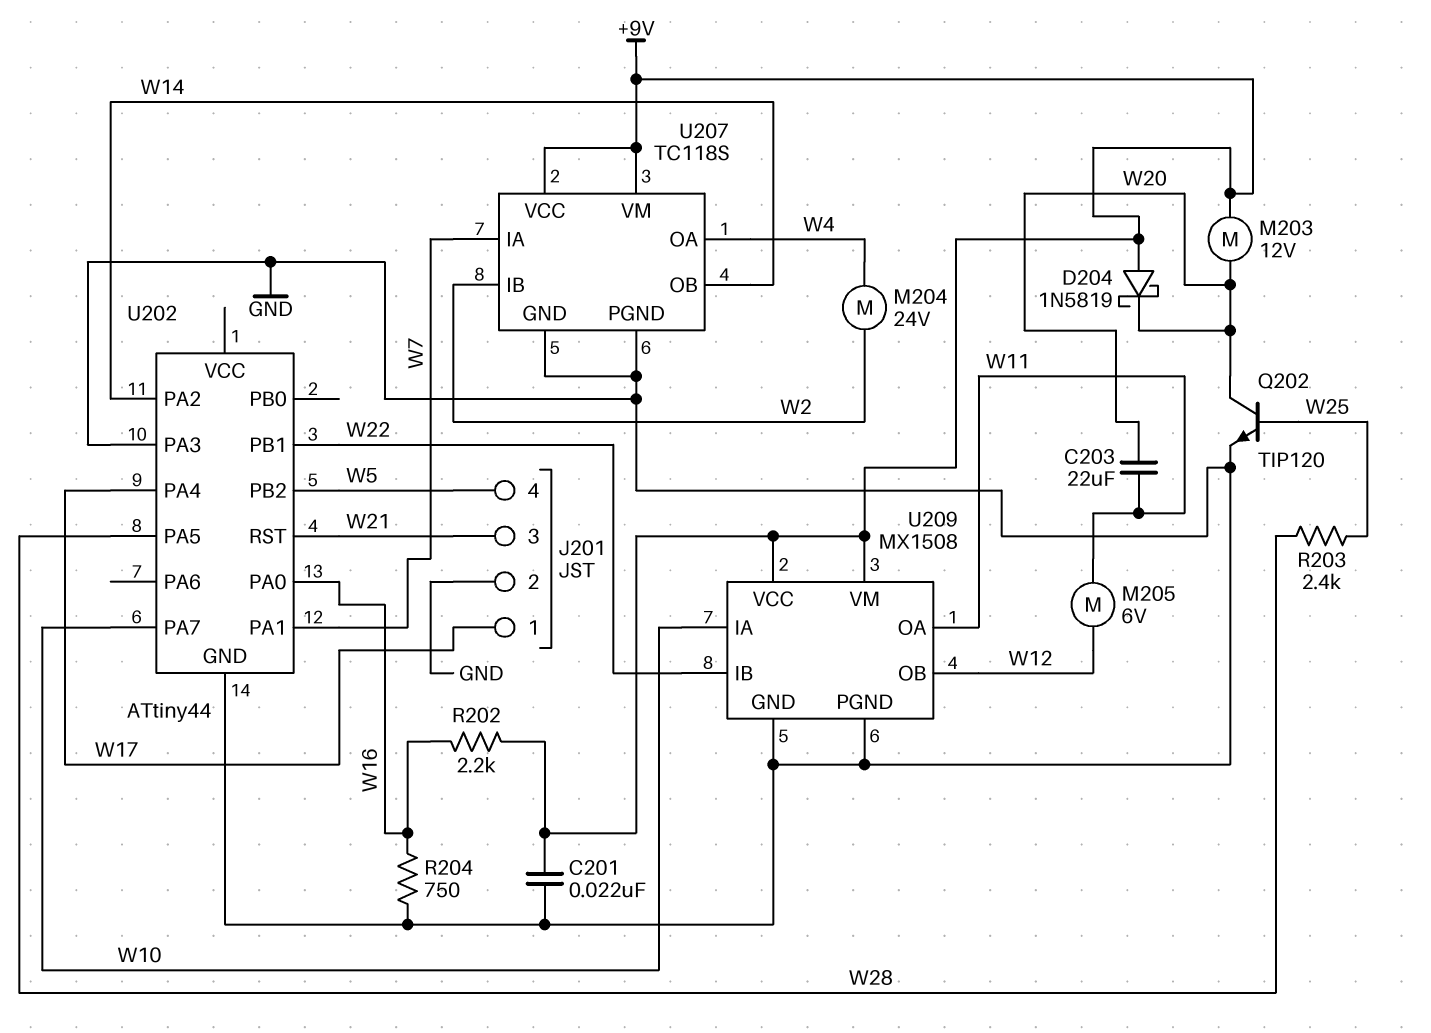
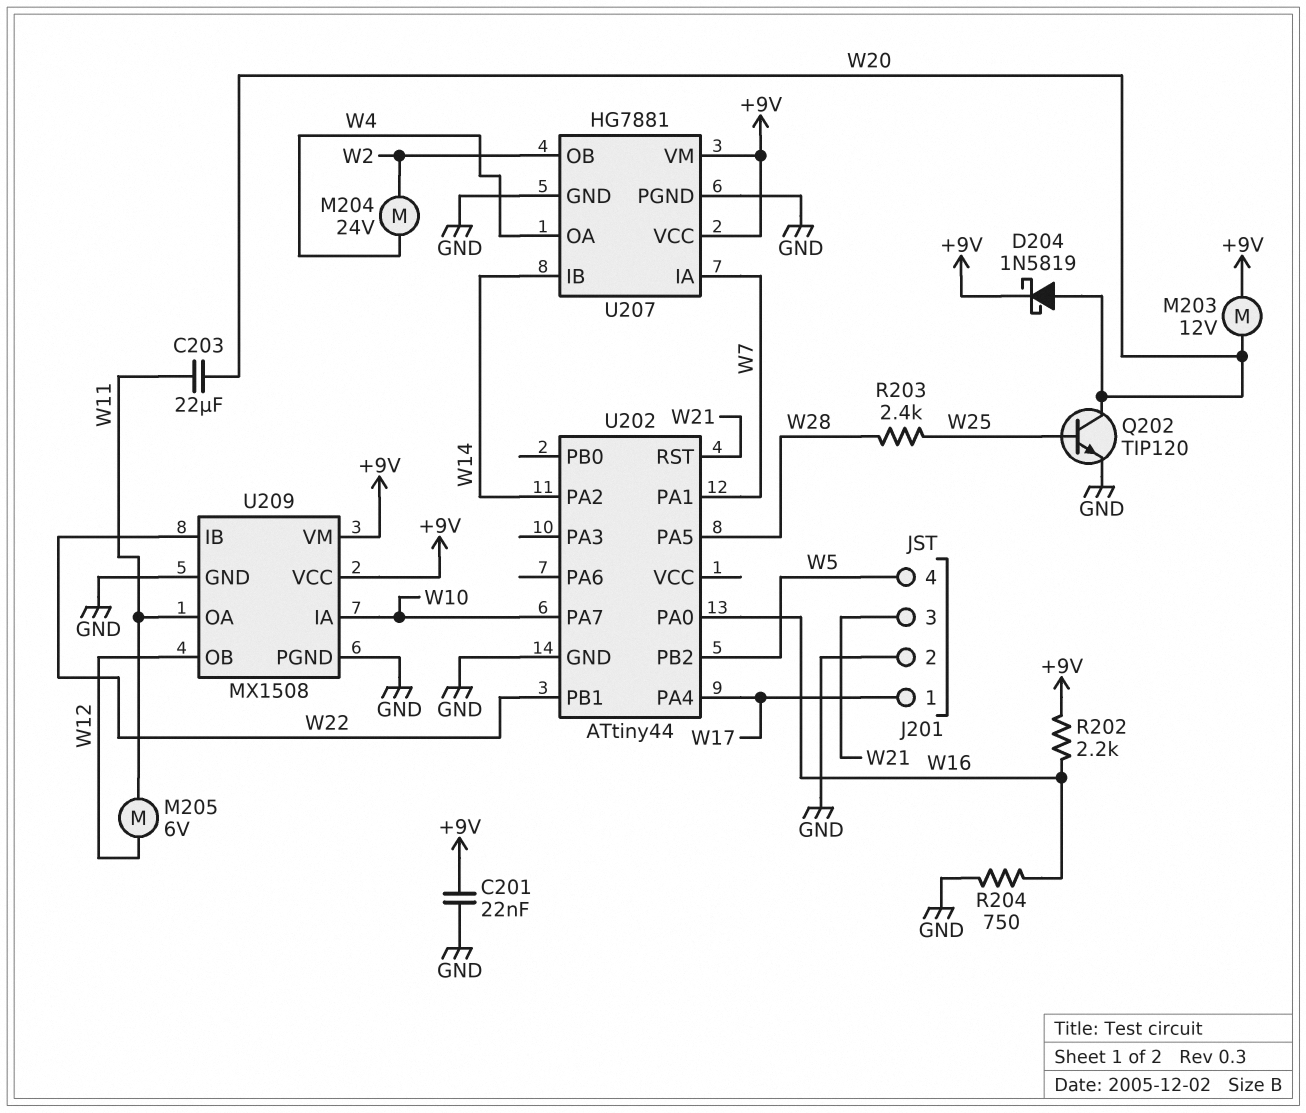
D204: schottky 1N5819 (A +9V, K W20) -> schottky 1N5819 (A W20, K +9V)
U202 pin PA3: GND -> none
U207: TC118S -> HG7881
U207 pin IB: W2 -> W14
U207 pin OB: W14 -> W2

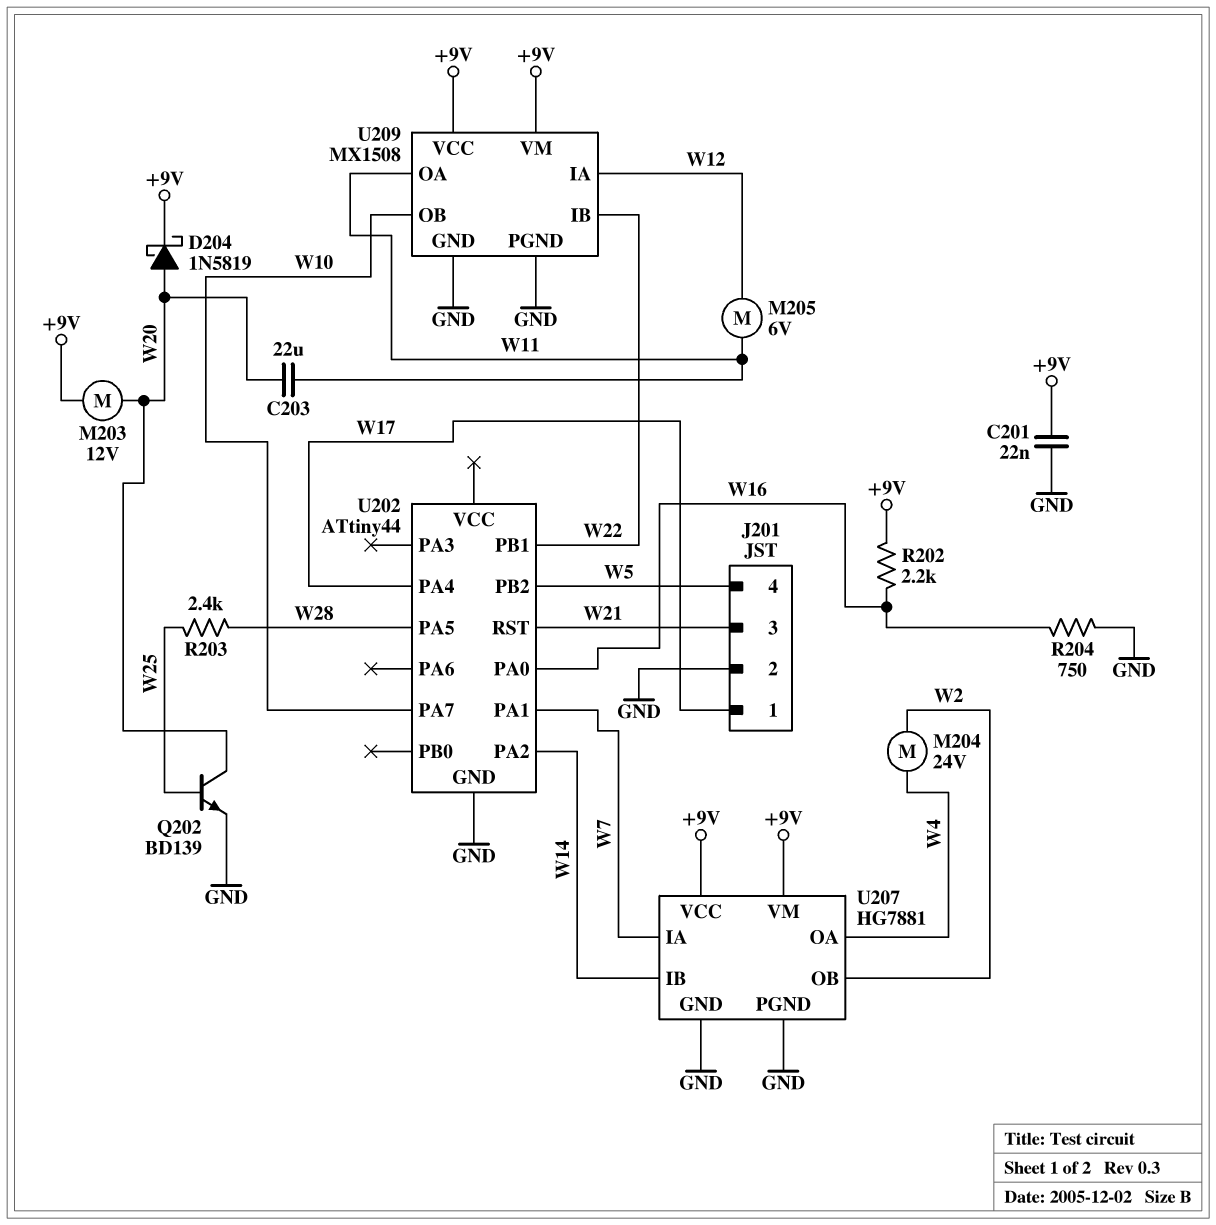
Q202: NPN TIP120 (B W25, C W20, E GND) -> NPN BD139 (B W25, C W20, E GND)
U209 pin IA: W10 -> W12
U209 pin OB: W12 -> W10

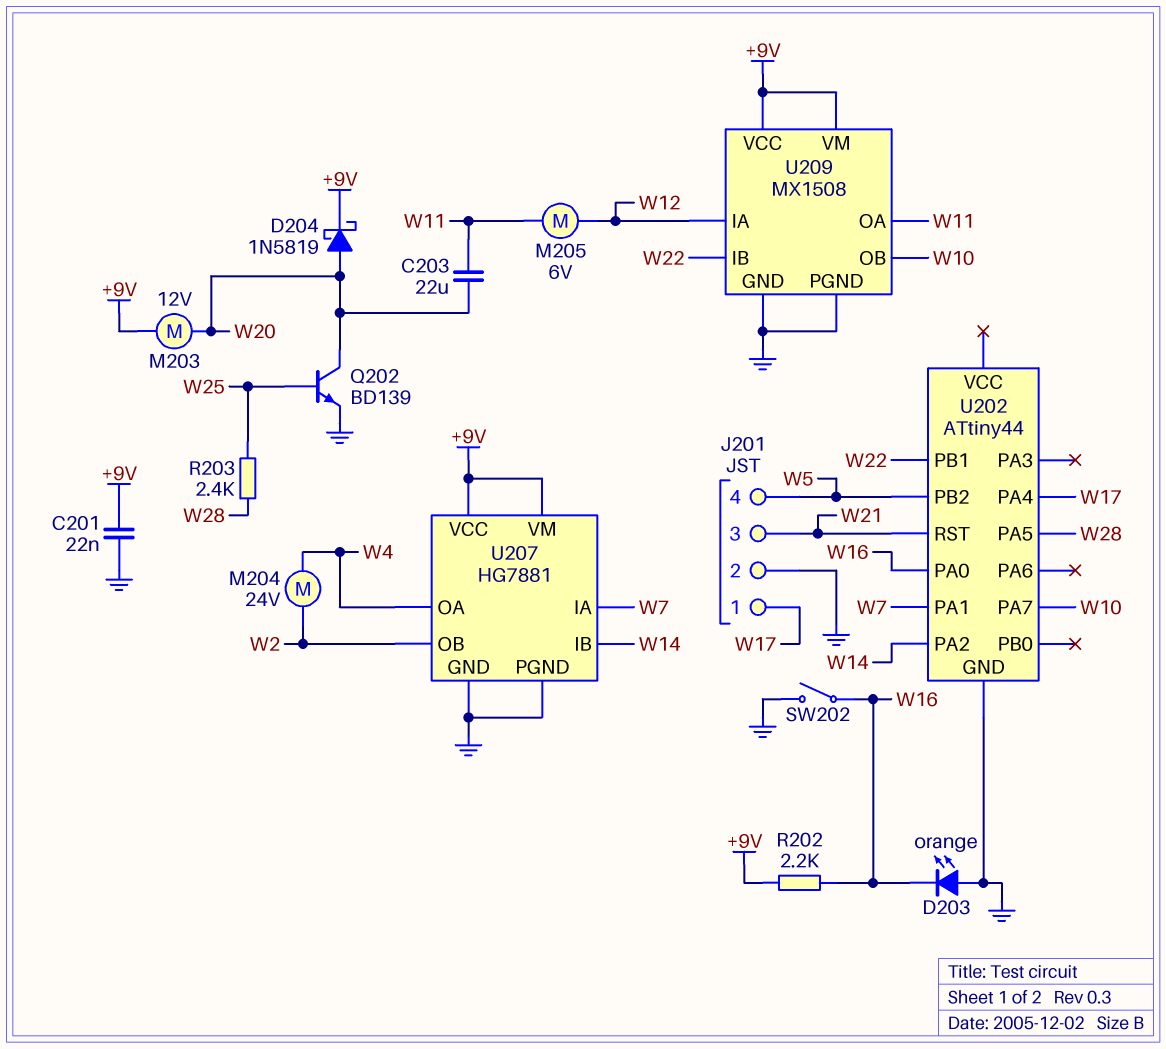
D203: none -> LED orange (A GND, K W16)
R204: 750 (GND, W16) -> none
SW202: none -> switch (GND, W16)

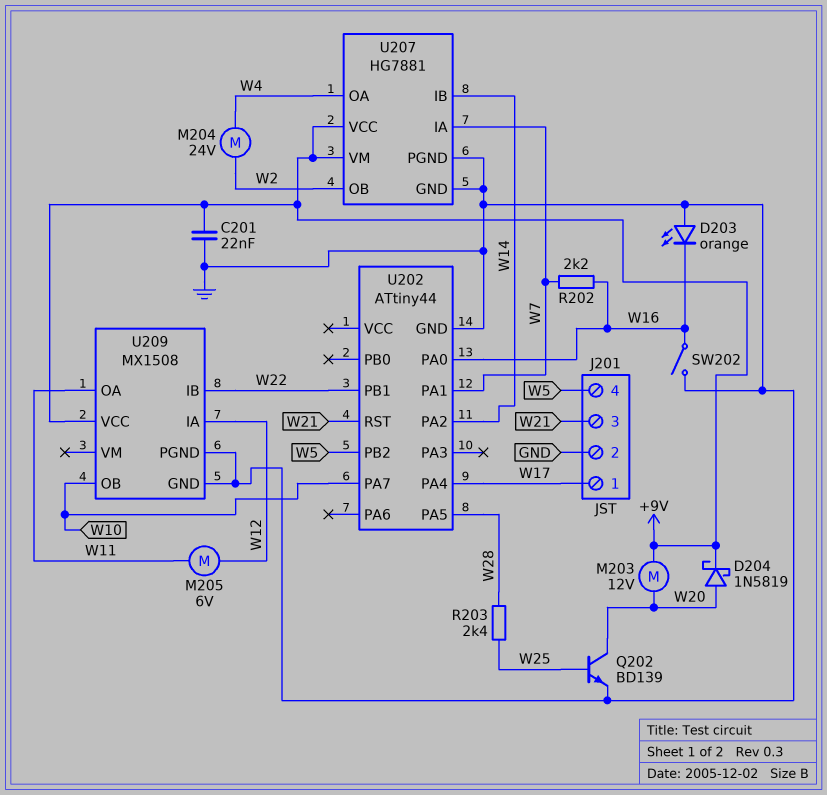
C203: 22uF (W11, W20) -> none
R202: 2.2k (+9V, W16) -> 2.2k (W7, W16)
U209 pin VM: +9V -> none

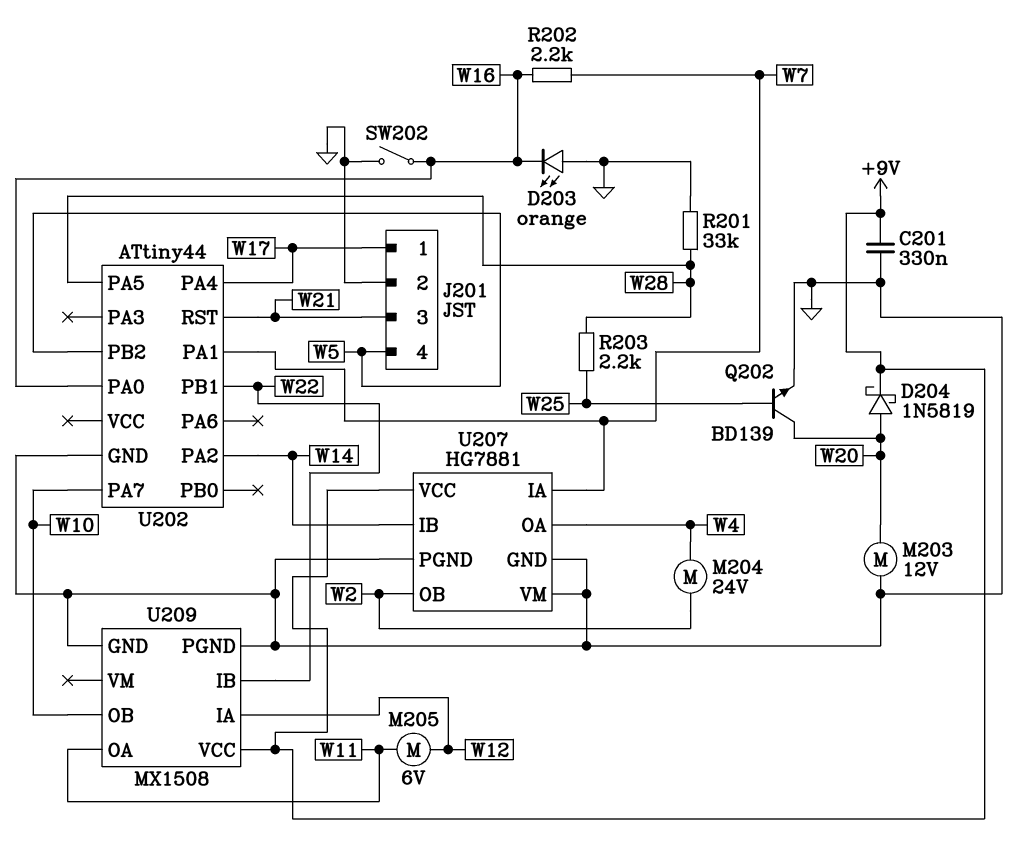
C201: 22nF (+9V, GND) -> 330nF (+9V, GND)
M203: motor 12V (+9V, W20) -> motor 12V (GND, W20)
R201: none -> 33k (GND, W28)
R203: 2.4k (W25, W28) -> 2.2k (W25, W28)
U207 pin VM: +9V -> GND

